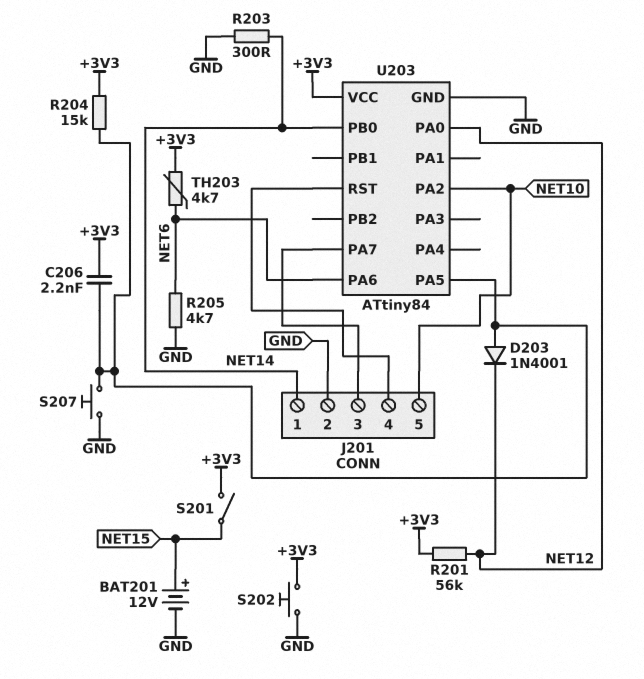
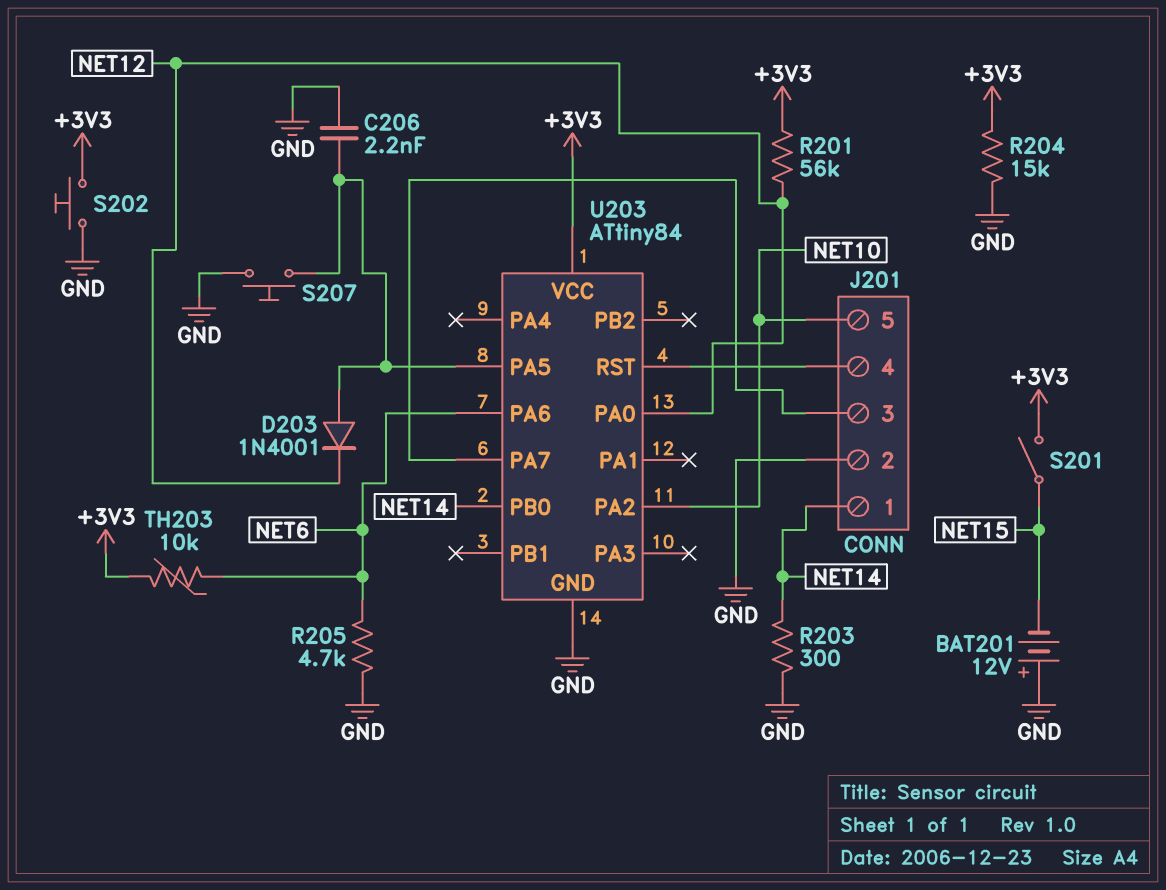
BAT201: 12V (plus NET15, minus GND) -> 12V (plus GND, minus NET15)
C206: 2.2nF (+3V3, U203/PA5) -> 2.2nF (GND, U203/PA5)
R204: 15k (+3V3, U203/PA5) -> 15k (+3V3, GND)
TH203: 4.7k (+3V3, NET6) -> 10k (+3V3, NET6)

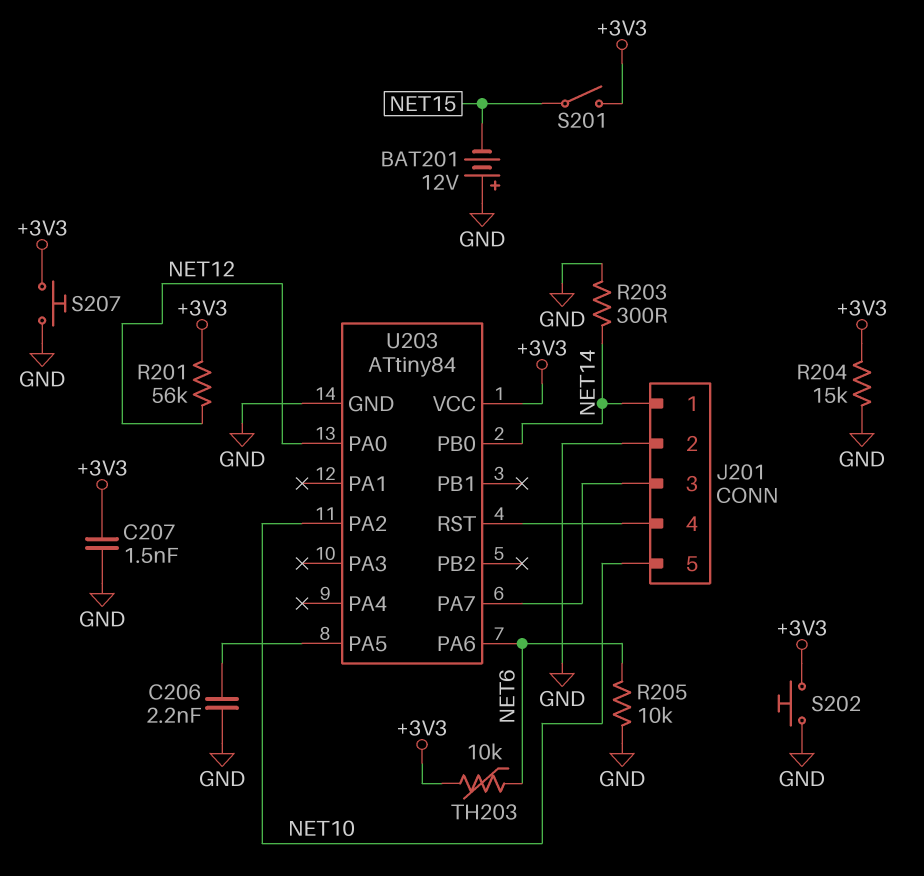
C207: none -> 1.5nF (+3V3, GND)
D203: diode 1N4001 (A U203/PA5, K NET12) -> none
R205: 4.7k (GND, NET6) -> 10k (GND, NET6)
S207: button (GND, U203/PA5) -> button (+3V3, GND)

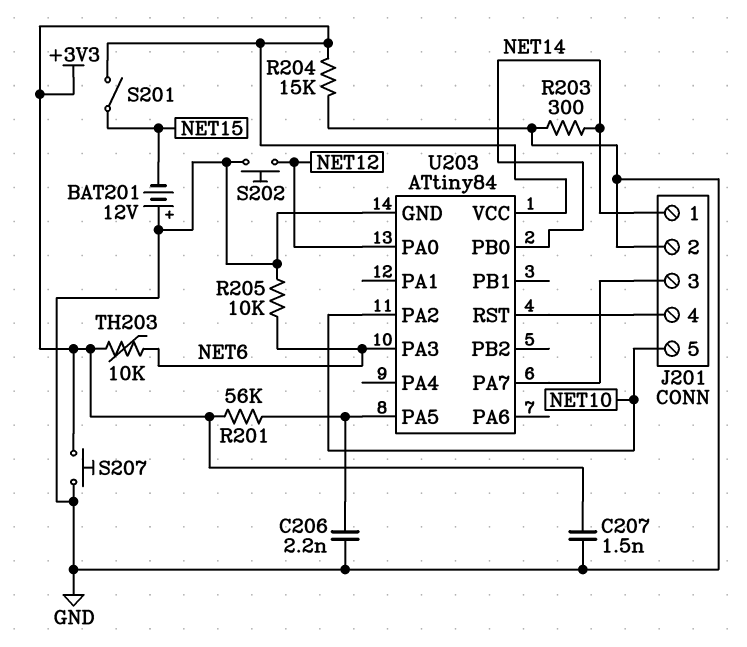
R201: 56k (+3V3, NET12) -> 56k (+3V3, U203/PA5)
S202: button (+3V3, GND) -> button (GND, NET12)
U203 pin PA3: none -> NET6
U203 pin PA6: NET6 -> none

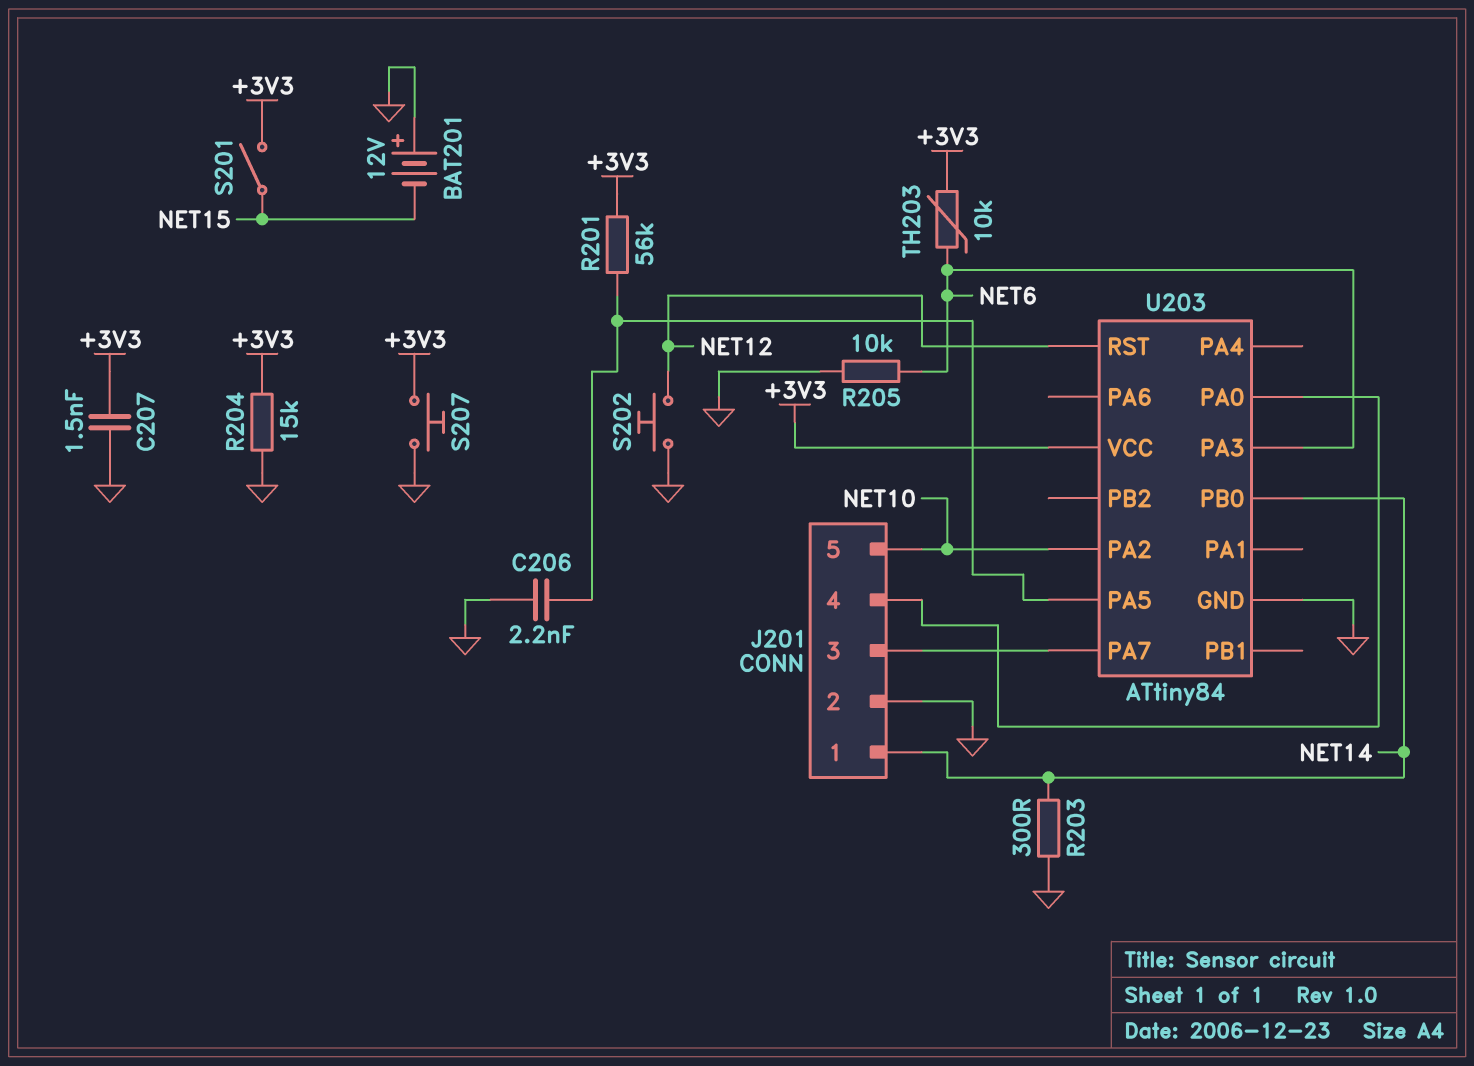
U203 pin PA0: NET12 -> J201/4
U203 pin RST: J201/4 -> NET12

